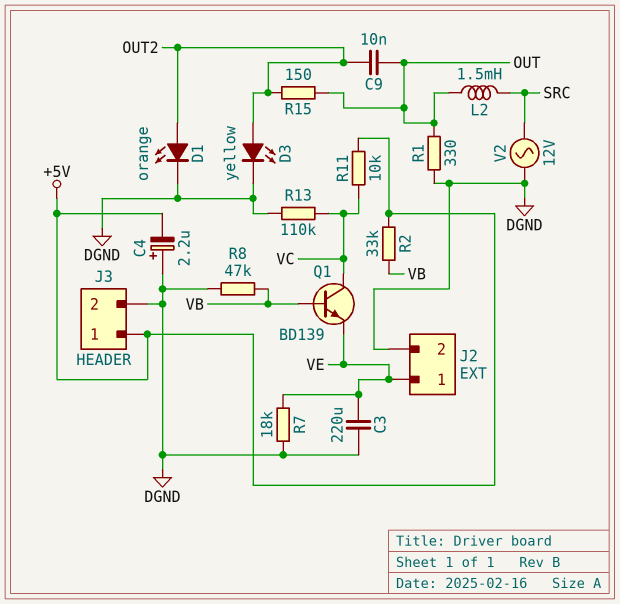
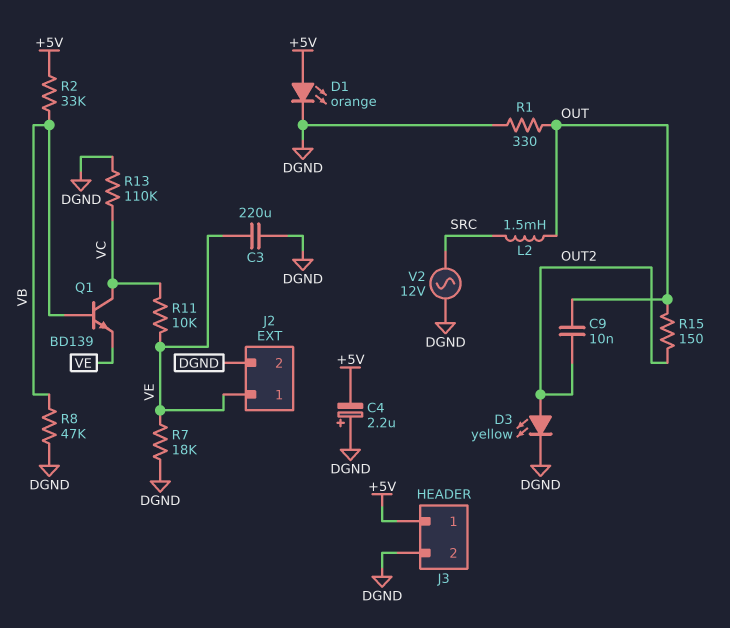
D1: LED orange (A OUT2, K DGND) -> LED orange (A +5V, K DGND)
R11: 10k (+5V, VC) -> 10k (VC, VE)

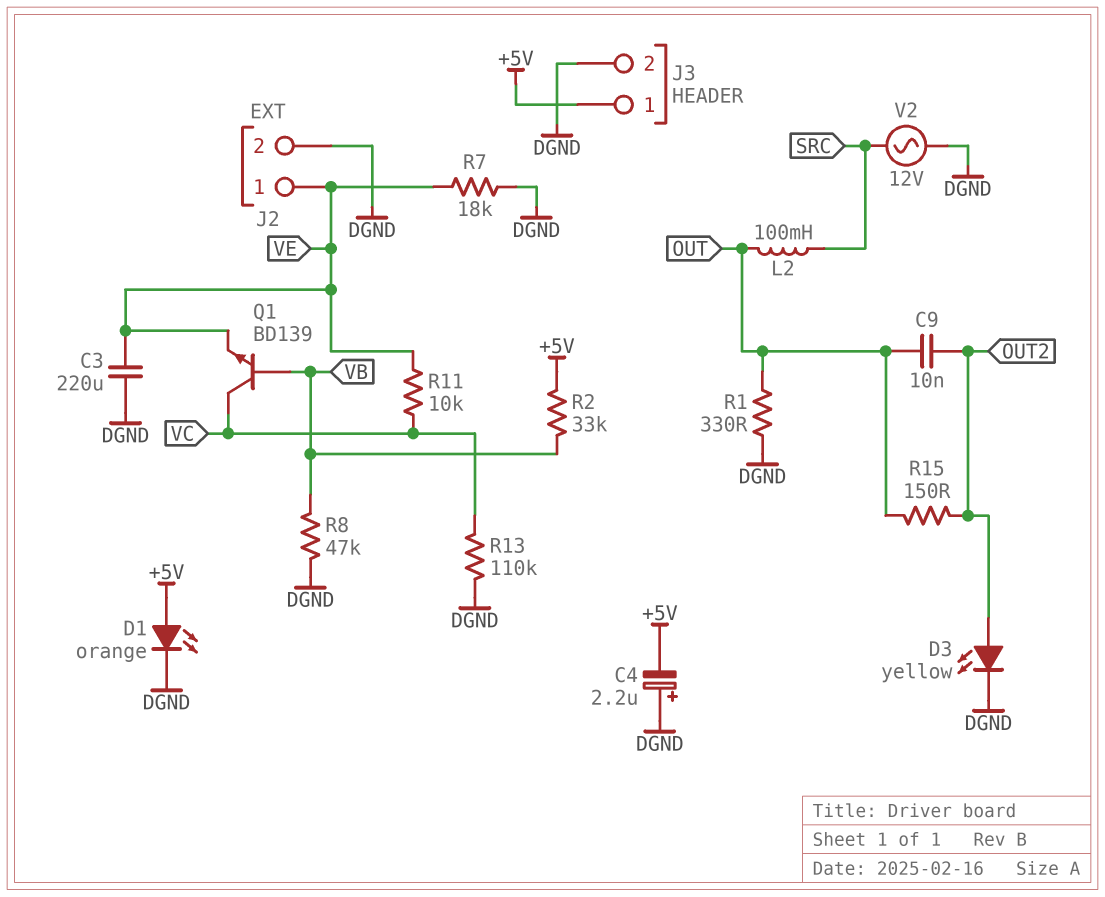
L2: 1.5mH (OUT, SRC) -> 100mH (OUT, SRC)

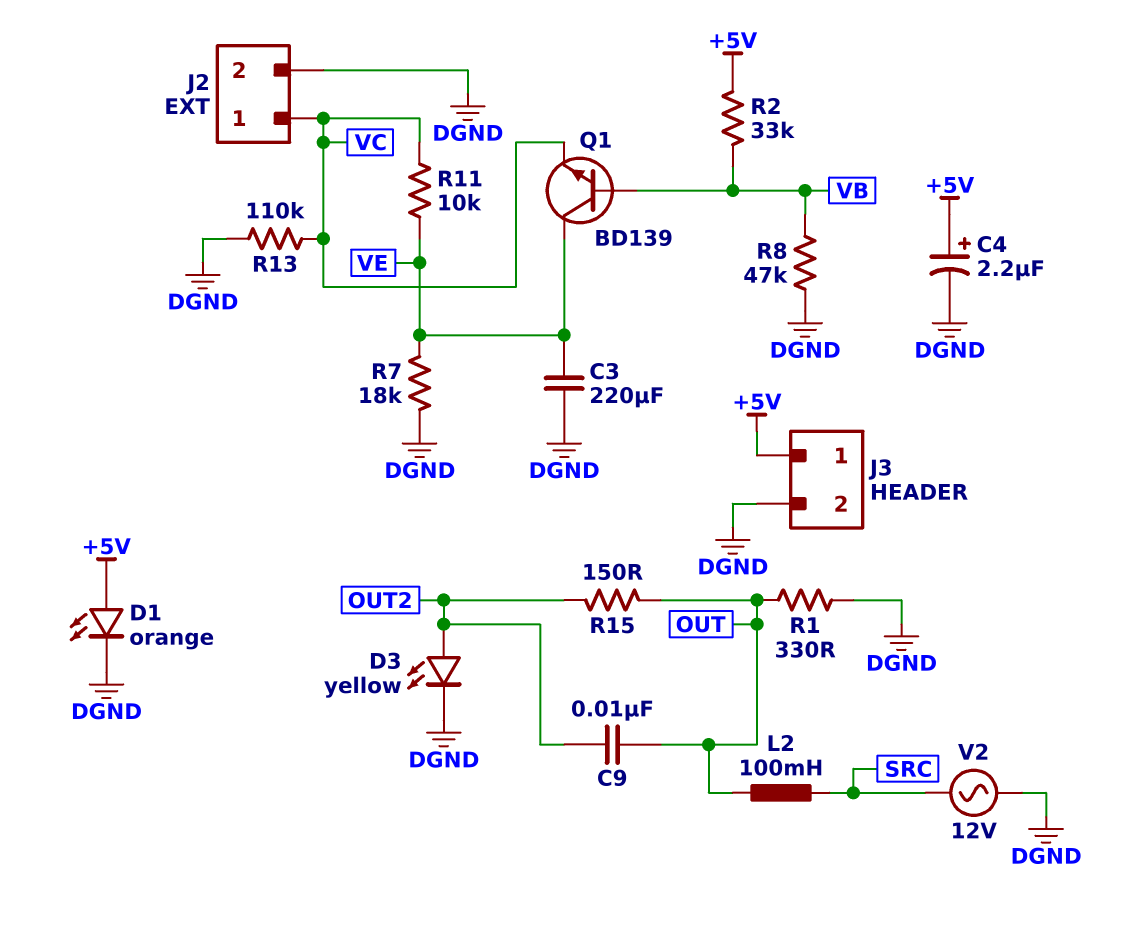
C4: 2.2uF (plus DGND, minus +5V) -> 2.2uF (plus +5V, minus DGND)
J2 pin 1: VE -> VC
Q1: NPN BD139 (B VB, C VC, E VE) -> NPN BD139 (B VB, C VE, E VC)

